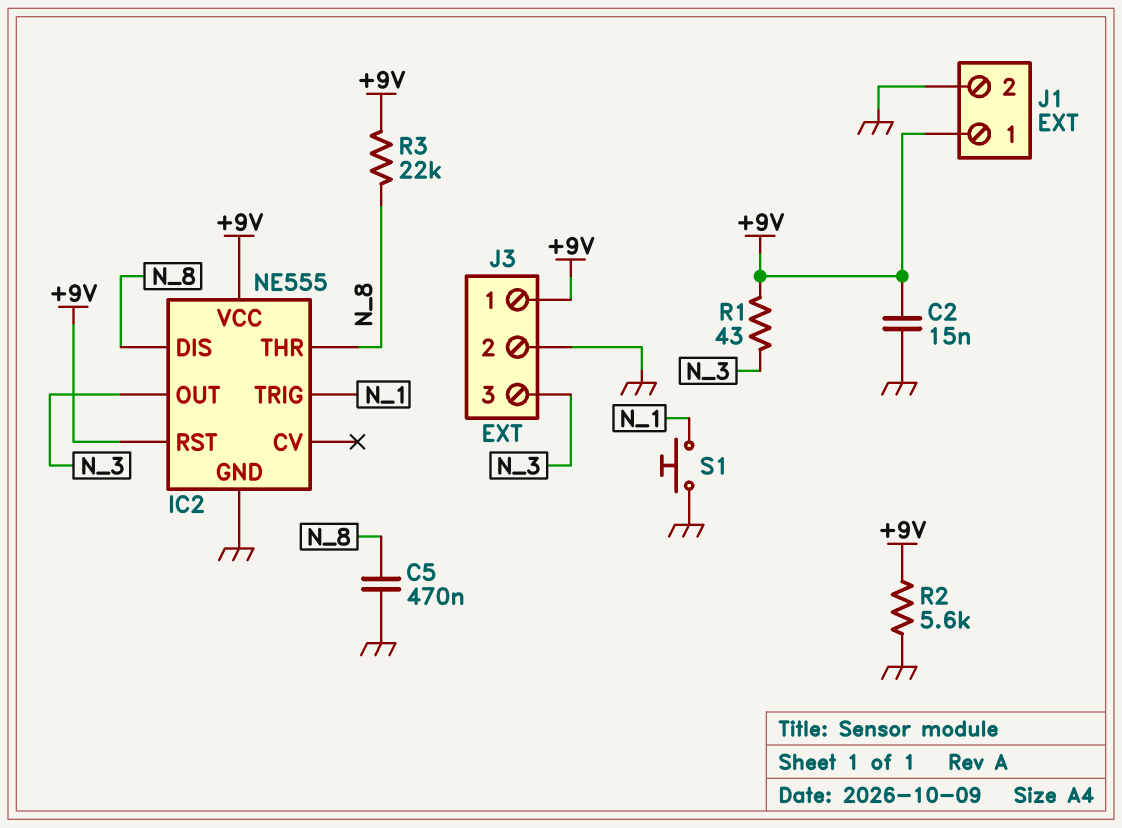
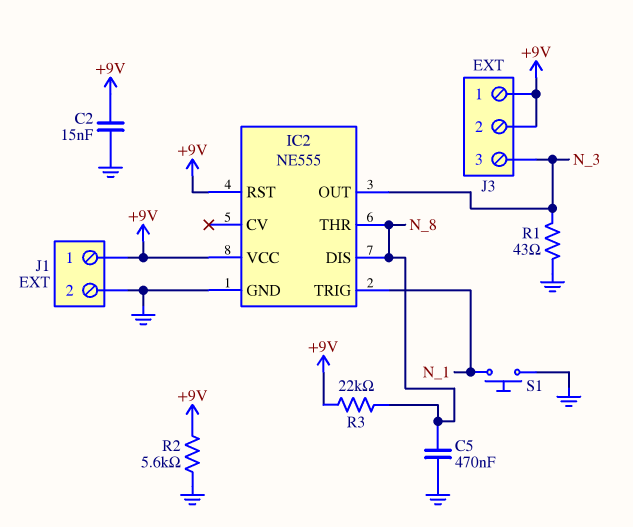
J3 pin 2: GND -> +9V
R1: 43 (+9V, N_3) -> 43 (GND, N_3)

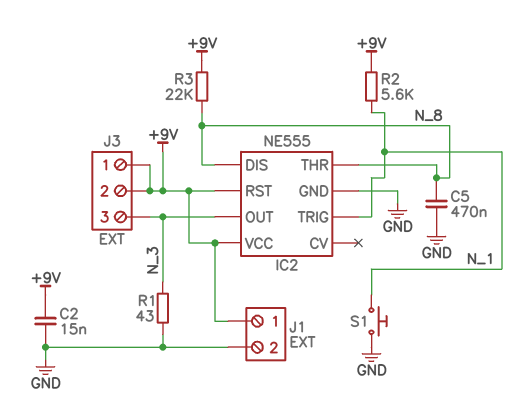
R2: 5.6k (+9V, GND) -> 5.6k (+9V, N_1)

